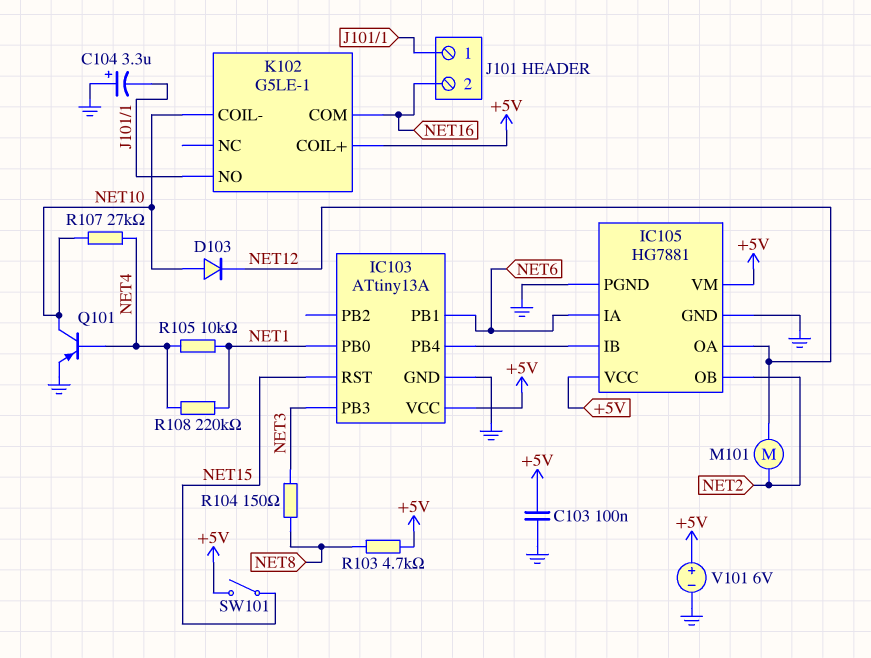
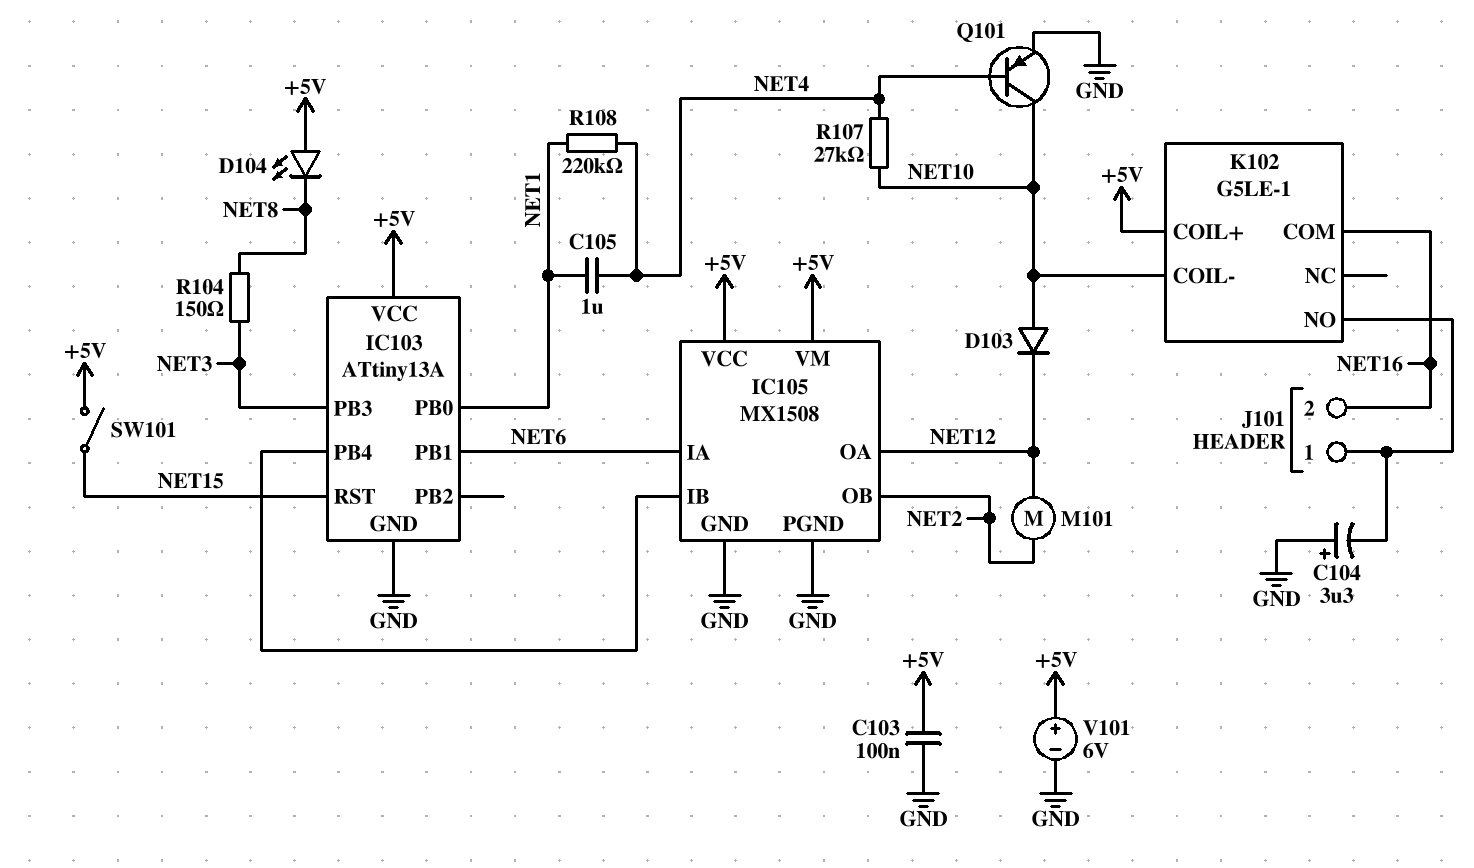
C105: none -> 1uF (NET1, NET4)
D104: none -> LED (A +5V, K NET8)
IC105: HG7881 -> MX1508
R103: 4.7k (+5V, NET8) -> none
R105: 10k (NET1, NET4) -> none

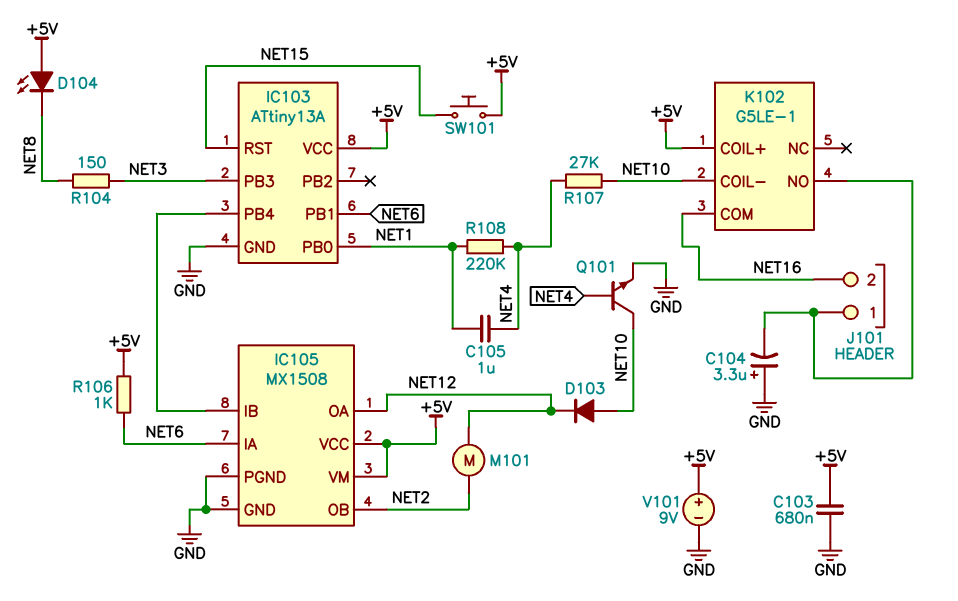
C103: 100nF (+5V, GND) -> 680nF (+5V, GND)
Q101: PNP (B NET4, C NET10, E GND) -> NPN (B NET4, C NET10, E GND)
R106: none -> 1k (+5V, NET6)
SW101: switch (+5V, NET15) -> button (+5V, NET15)
V101: 6V (plus +5V, minus GND) -> 9V (plus +5V, minus GND)

